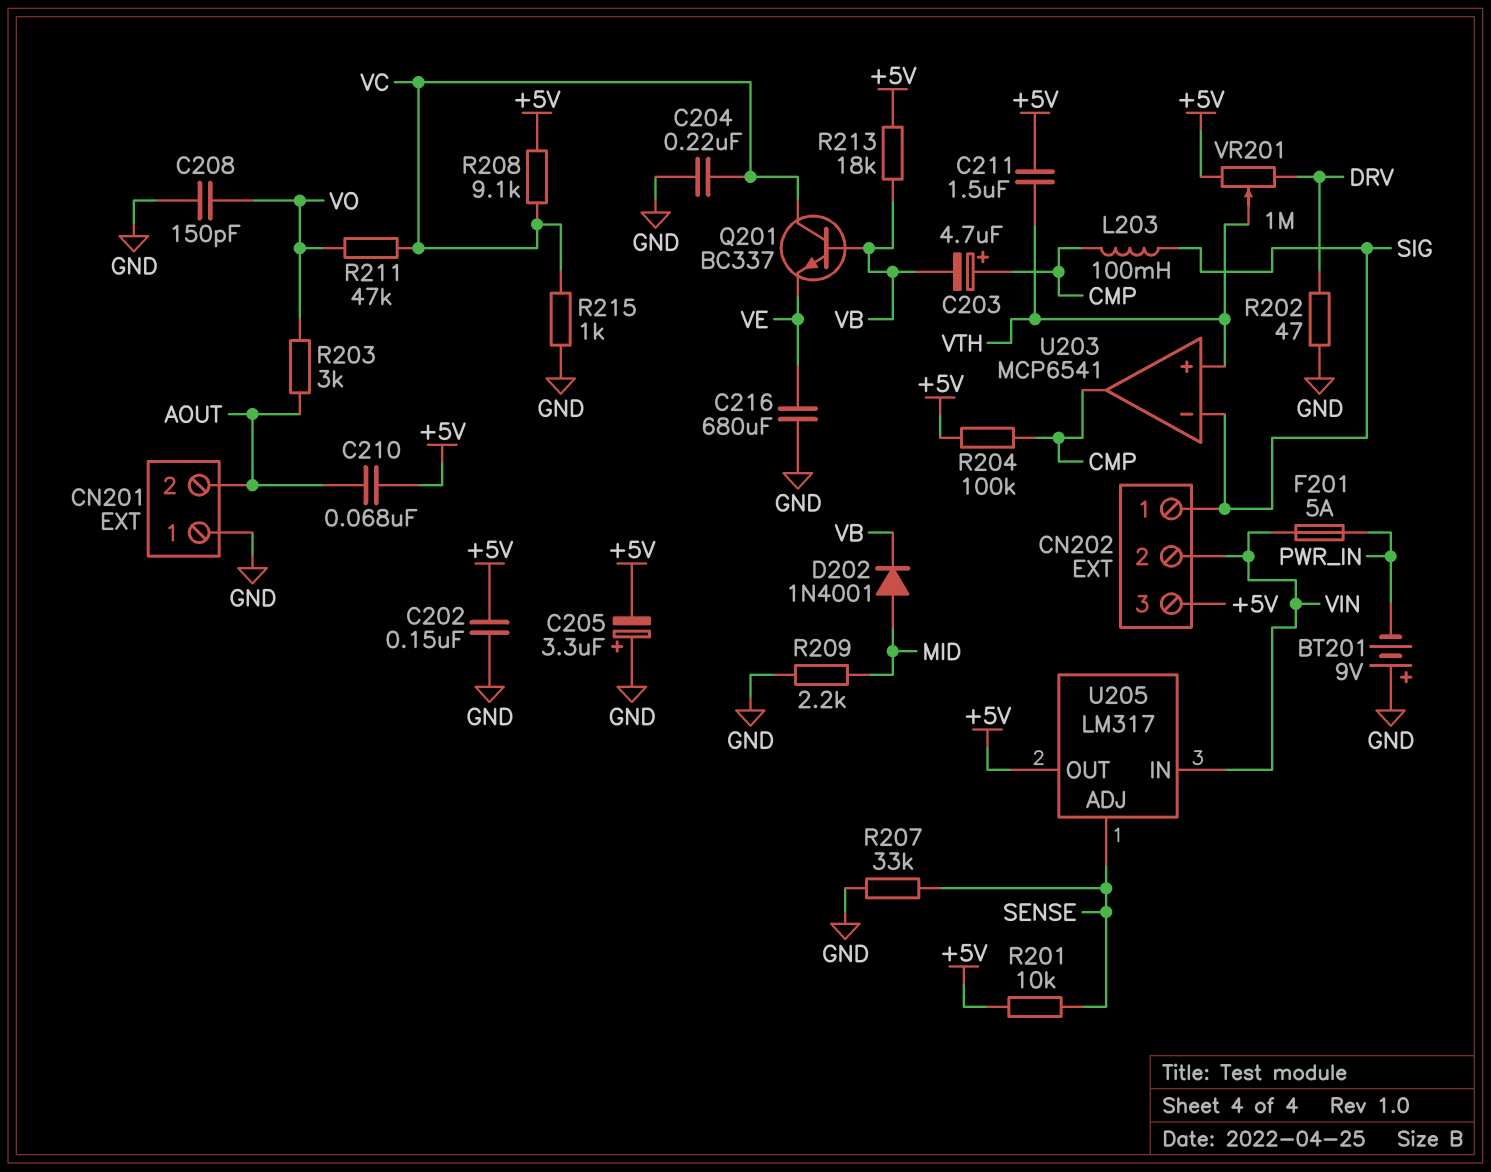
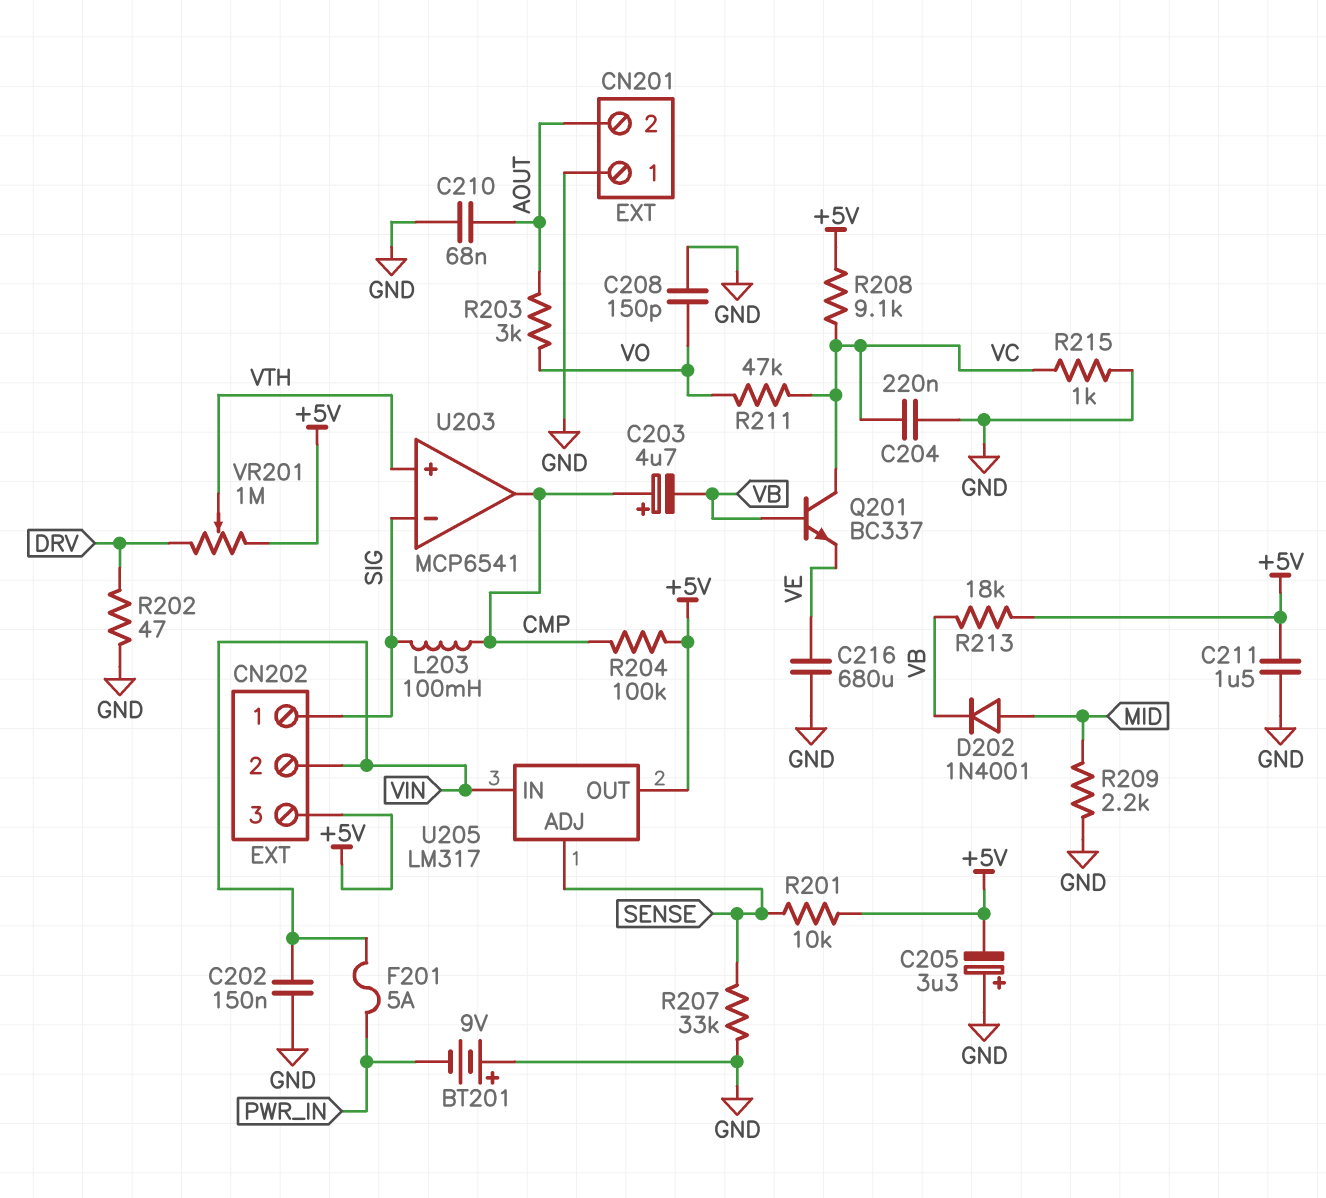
C202: 150nF (+5V, GND) -> 150nF (GND, VIN)
C210: 68nF (+5V, AOUT) -> 68nF (AOUT, GND)
C211: 1.5uF (+5V, VTH) -> 1.5uF (+5V, GND)

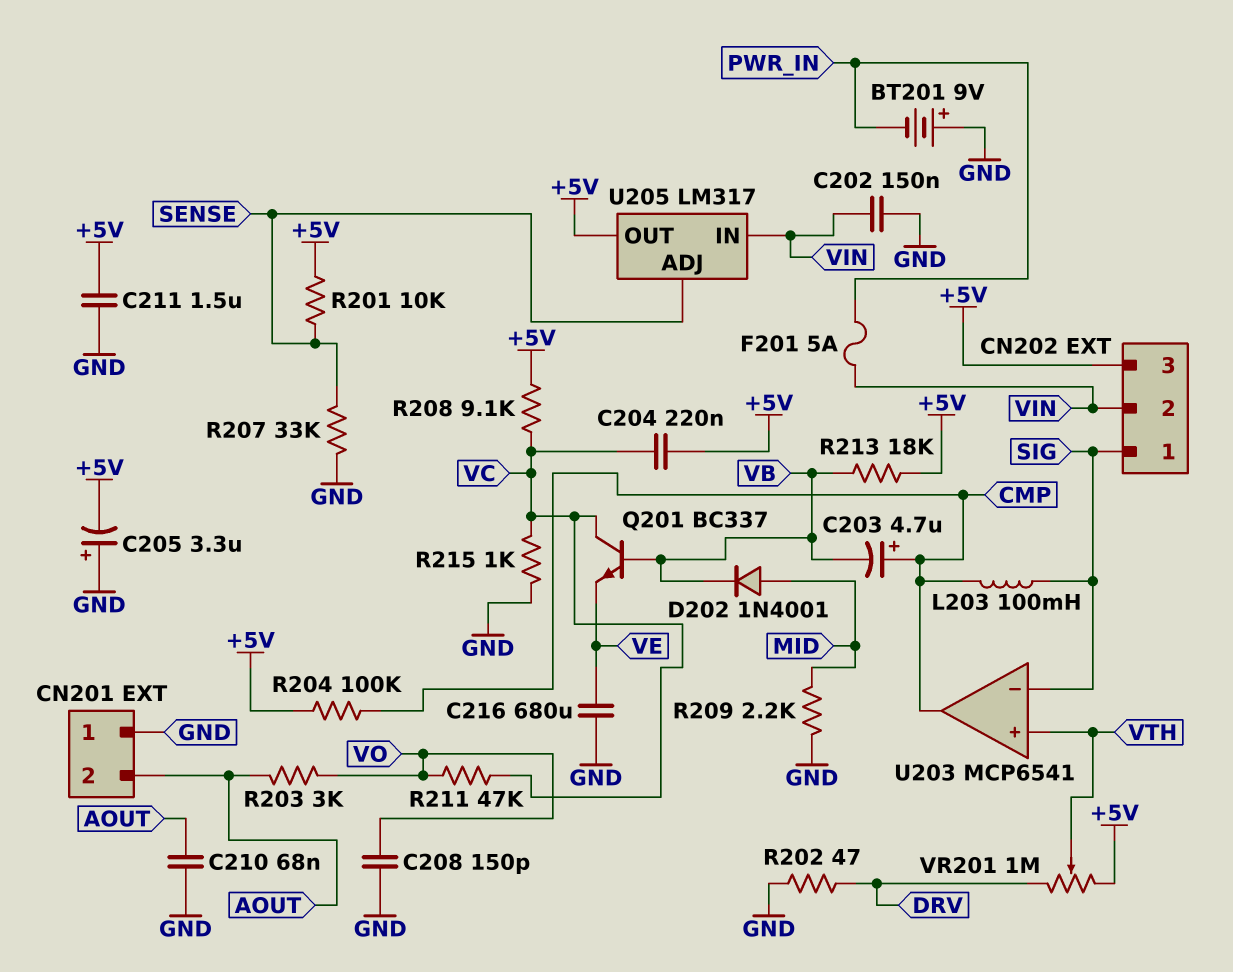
C204: 220nF (GND, VC) -> 220nF (+5V, VC)

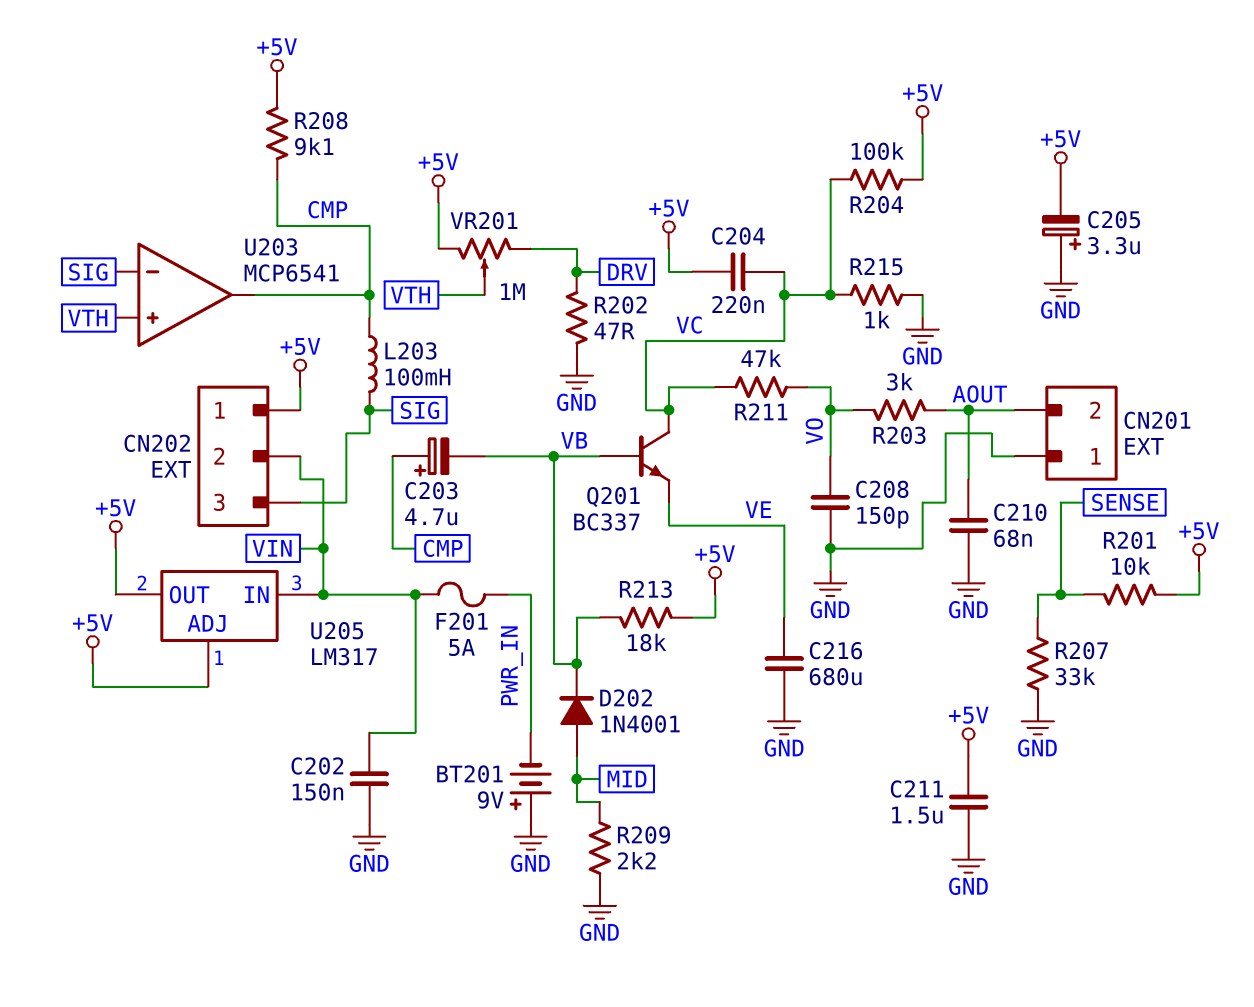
CN202 pin 1: SIG -> +5V
CN202 pin 3: +5V -> SIG
R204: 100k (+5V, CMP) -> 100k (+5V, VC)
R208: 9.1k (+5V, VC) -> 9.1k (+5V, CMP)
U205 pin ADJ: SENSE -> +5V

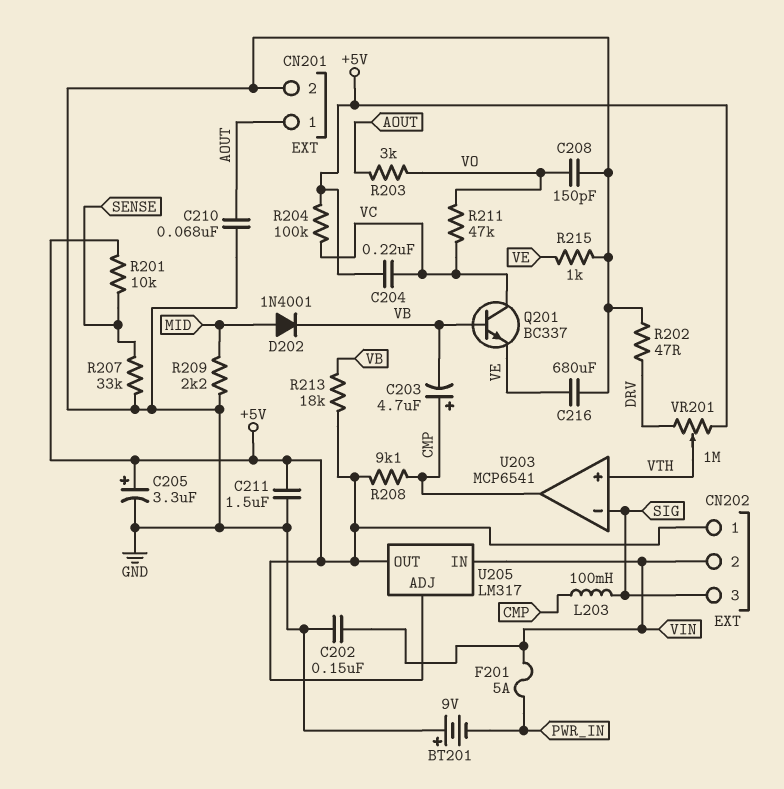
C205: 3.3uF (plus GND, minus +5V) -> 3.3uF (plus +5V, minus GND)
CN201 pin 1: GND -> AOUT
CN201 pin 2: AOUT -> GND
R215: 1k (GND, VC) -> 1k (GND, VE)

